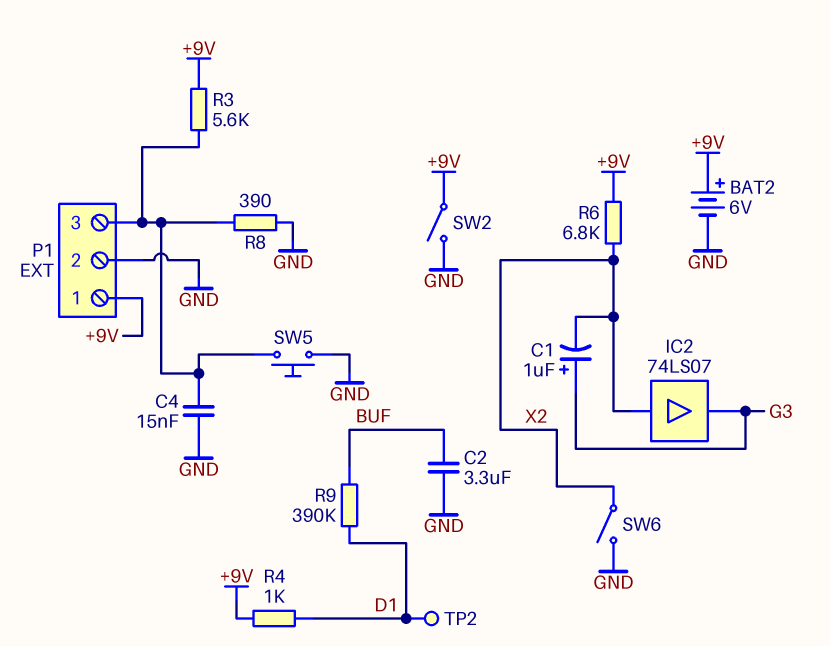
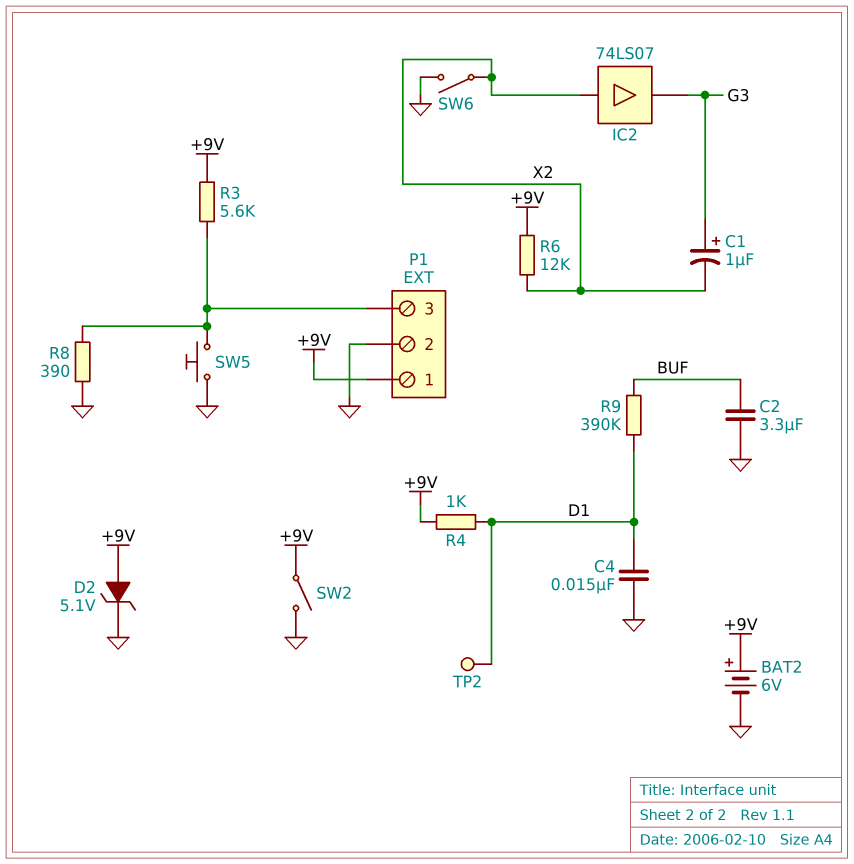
C4: 15nF (GND, P1/3) -> 15nF (D1, GND)
D2: none -> zener 5.1V (A +9V, K GND)
R6: 6.8k (+9V, X2) -> 12k (+9V, X2)

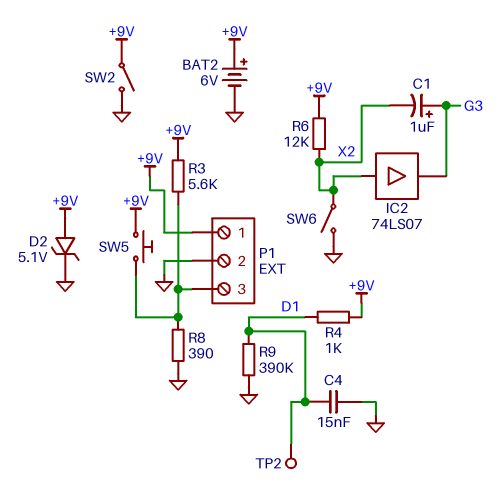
C2: 3.3uF (BUF, GND) -> none
R9: 390k (BUF, D1) -> 390k (D1, GND)
SW5: button (GND, P1/3) -> button (+9V, P1/3)

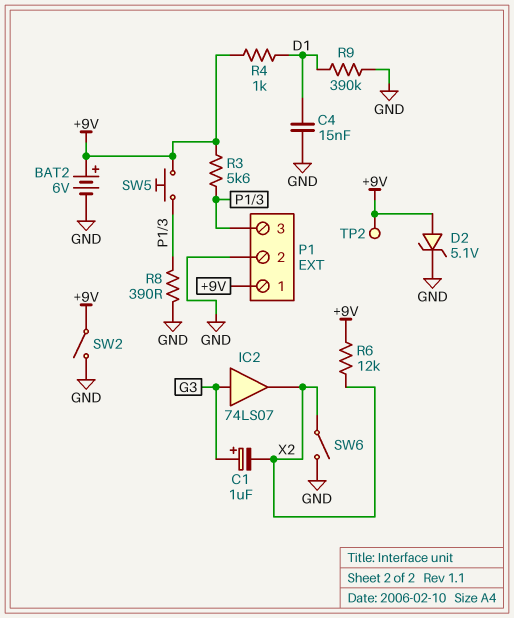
IC2: buffer 74LS07 (in X2, out G3) -> buffer 74LS07 (in G3, out X2)
TP2: test point (D1) -> test point (+9V)

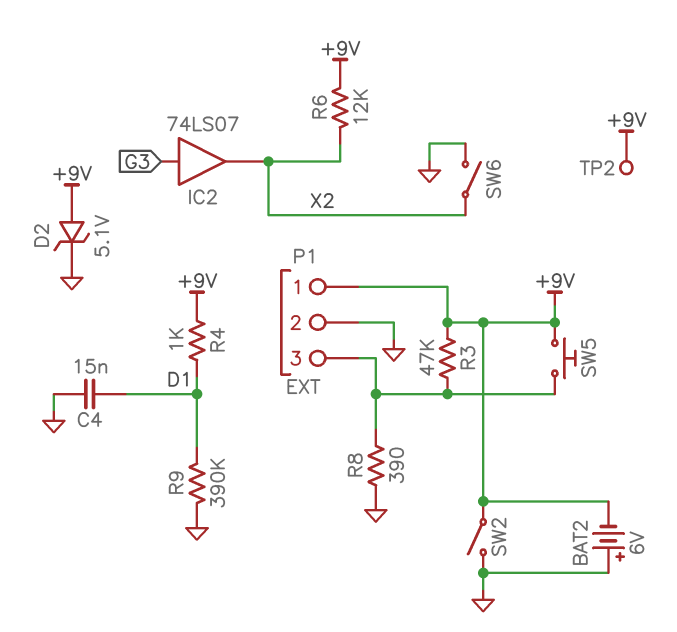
BAT2: 6V (plus +9V, minus GND) -> 6V (plus GND, minus +9V)
C1: 1uF (plus G3, minus X2) -> none
R3: 5.6k (+9V, P1/3) -> 47k (+9V, P1/3)

